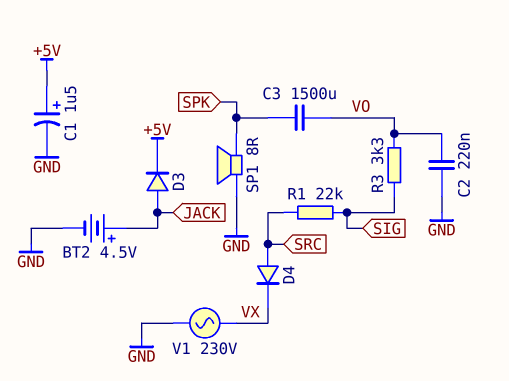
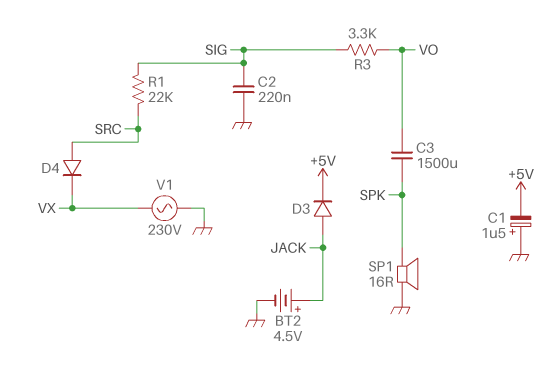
C1: 1.5uF (plus +5V, minus GND) -> 1.5uF (plus GND, minus +5V)
C2: 220nF (GND, VO) -> 220nF (GND, SIG)
SP1: speaker 8R (GND, SPK) -> speaker 16R (GND, SPK)

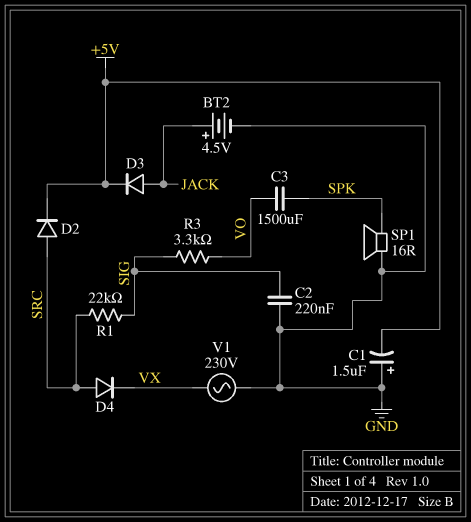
D2: none -> diode (A SRC, K +5V)

